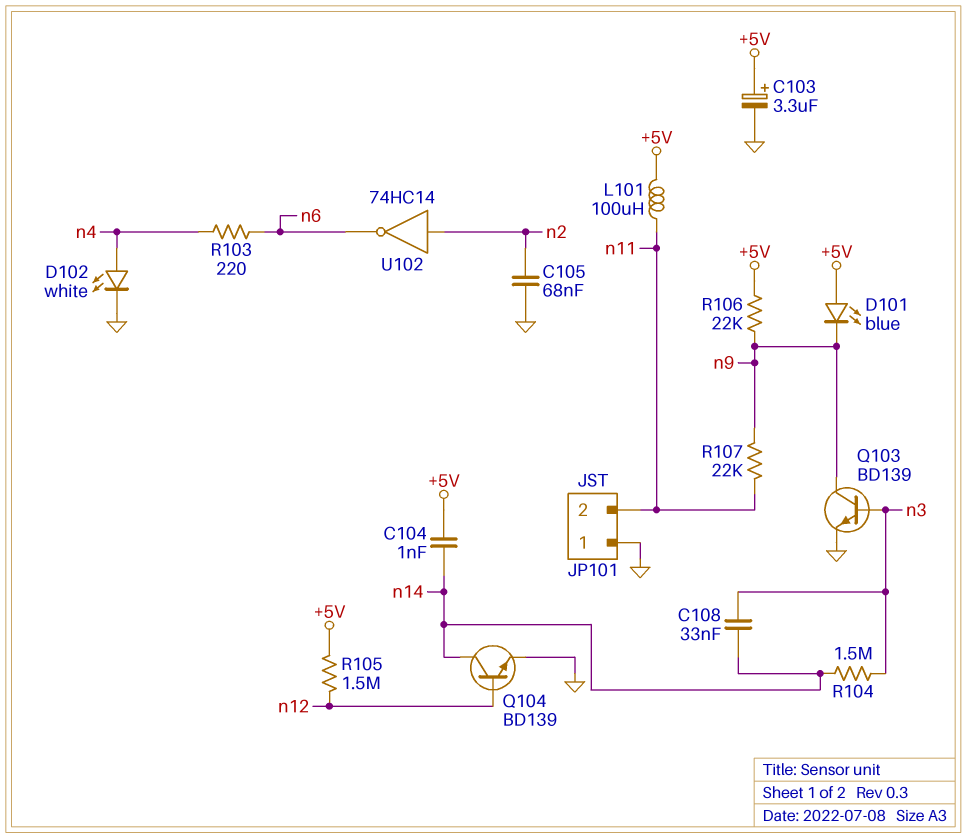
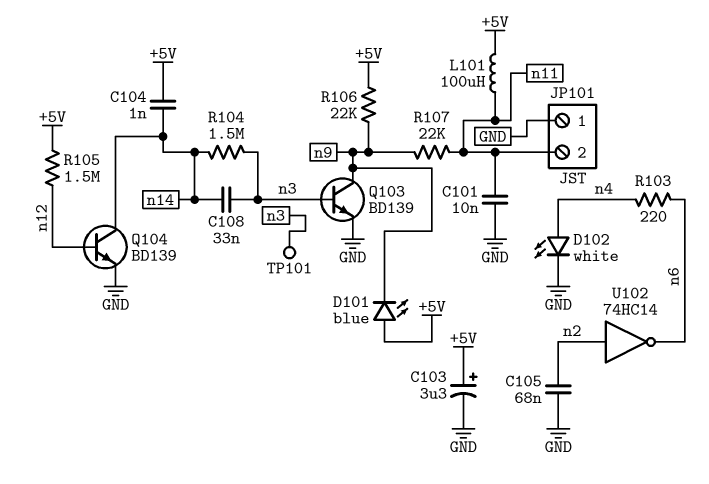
C101: none -> 10nF (GND, n11)
TP101: none -> test point (n3)

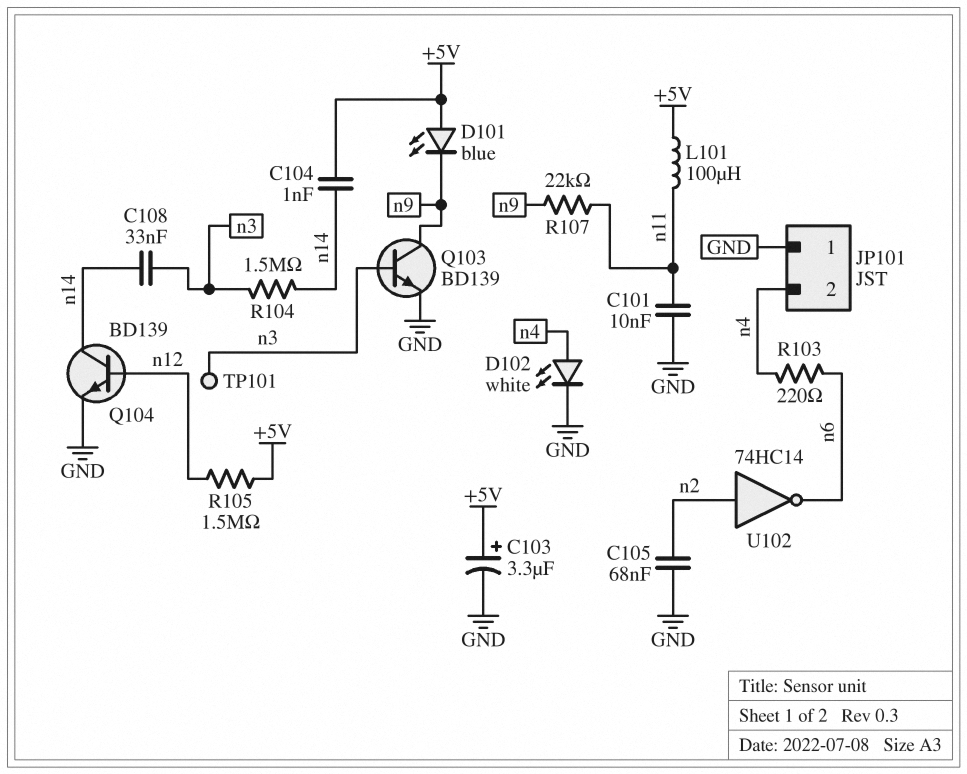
JP101 pin 2: n11 -> n4
R106: 22k (+5V, n9) -> none

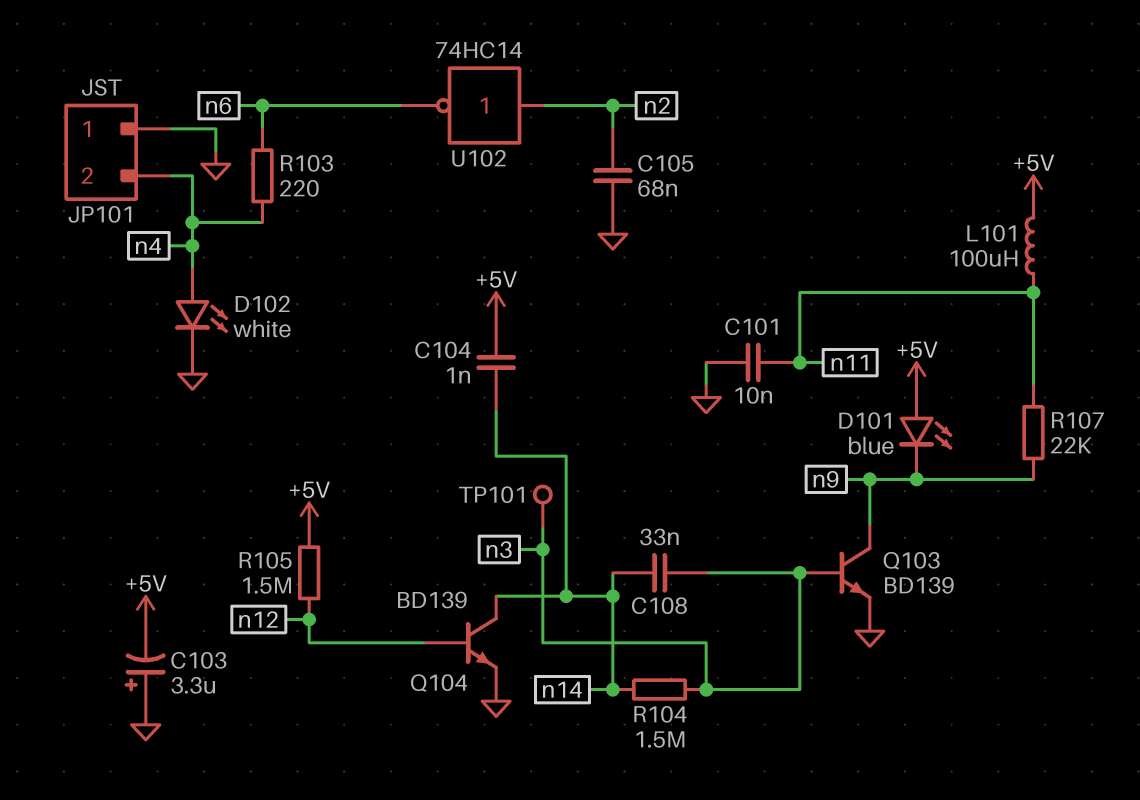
C103: 3.3uF (plus +5V, minus GND) -> 3.3uF (plus GND, minus +5V)

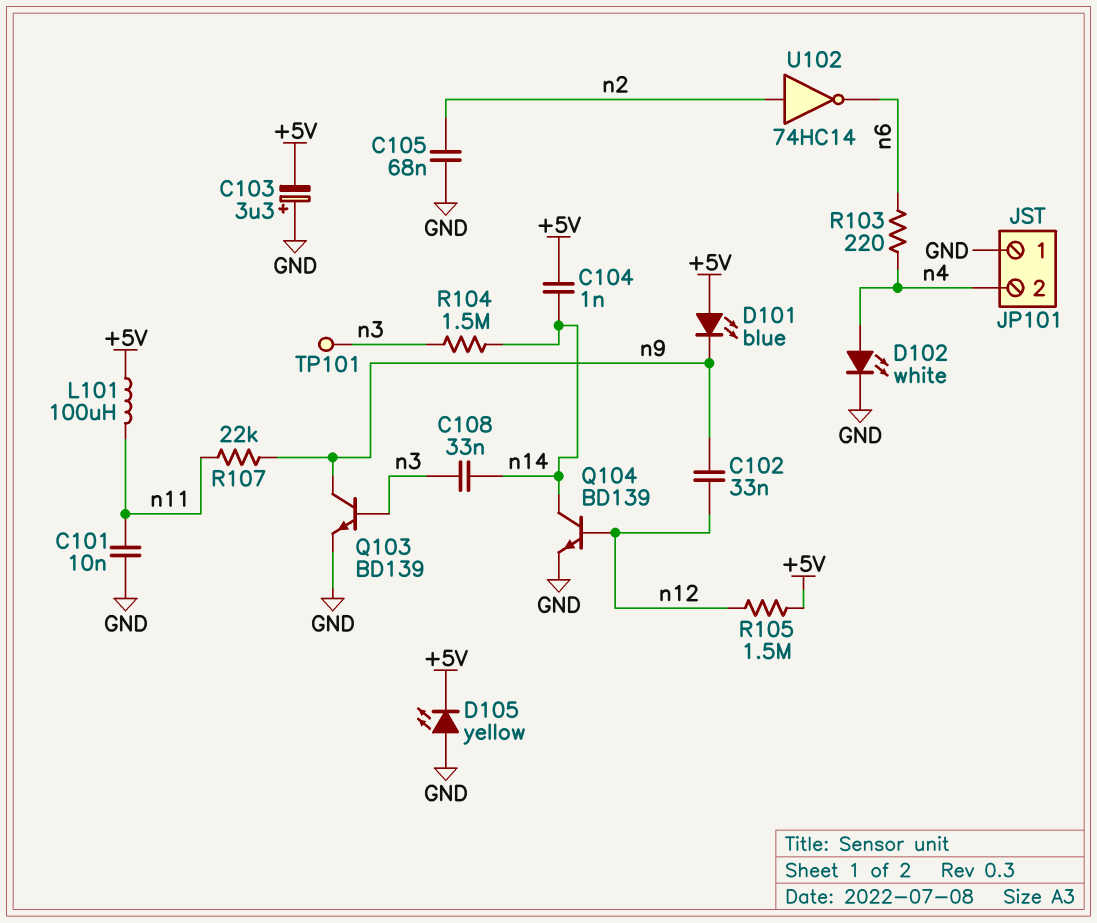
C102: none -> 33nF (n9, n12)
D105: none -> LED yellow (A GND, K +5V)

